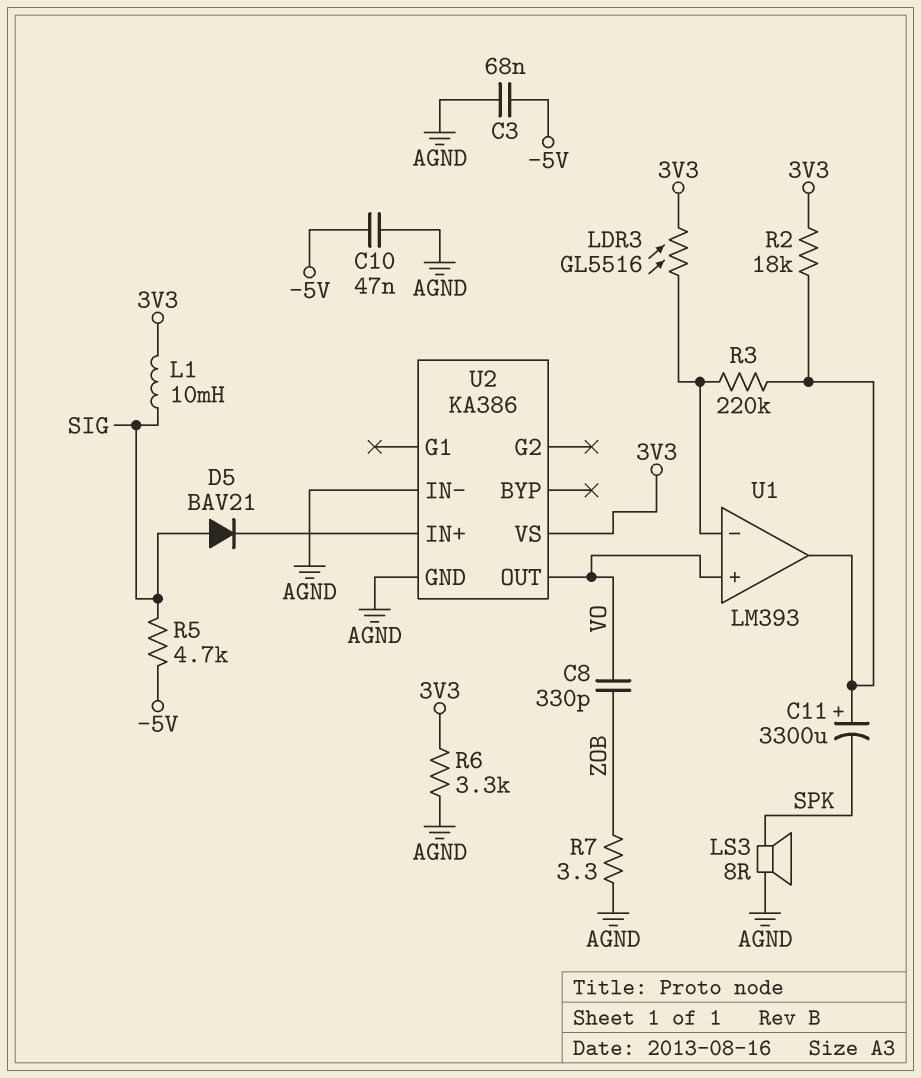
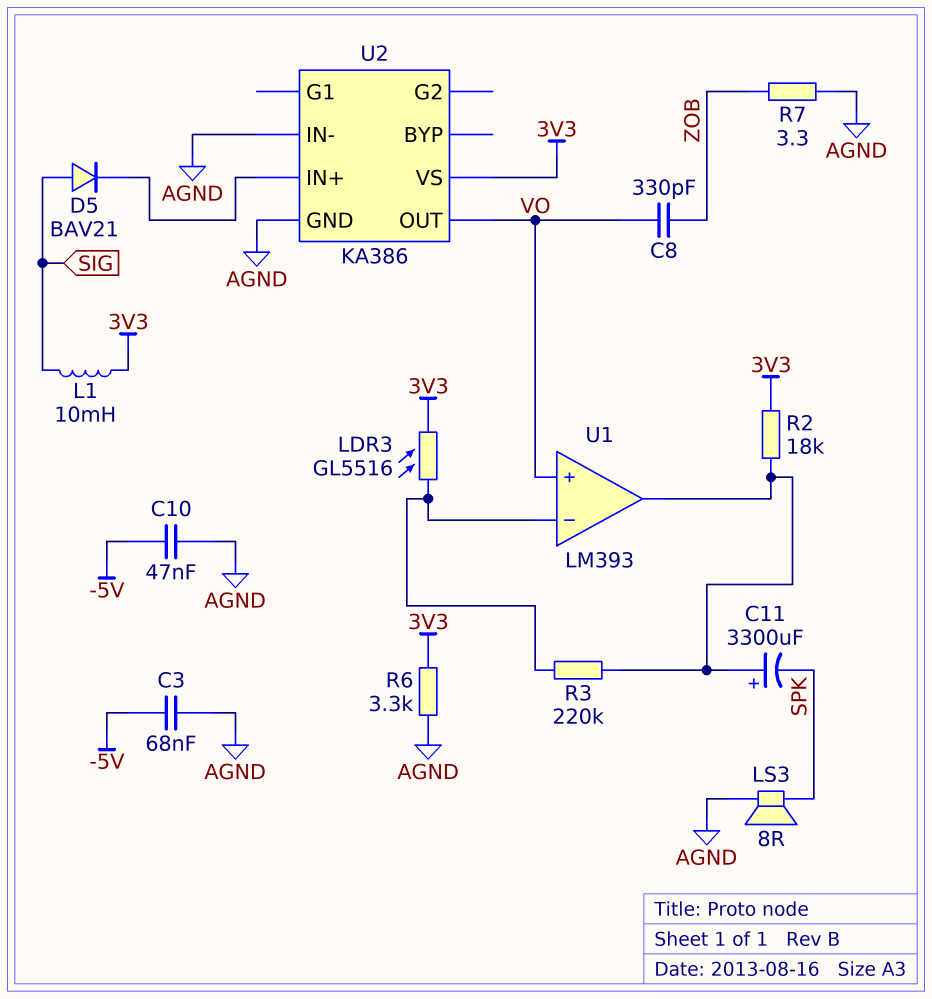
R5: 4.7k (-5V, SIG) -> none

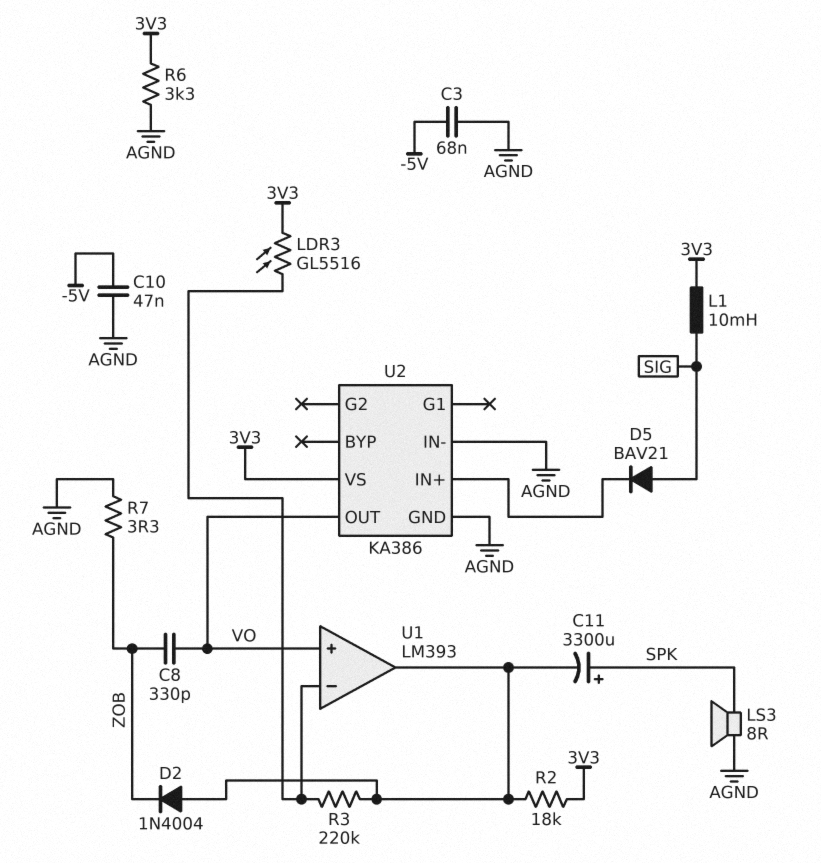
C11: 3300uF (plus U1/out, minus SPK) -> 3300uF (plus SPK, minus U1/out)
D2: none -> diode 1N4004 (A U1/out, K ZOB)

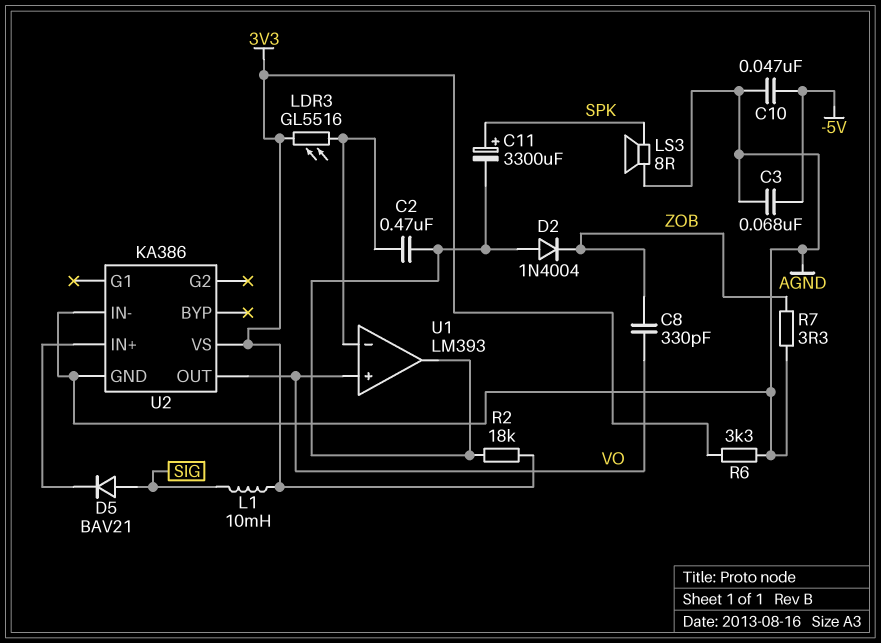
C2: none -> 470nF (U1/in-, U1/out)
R3: 220k (U1/in-, U1/out) -> none

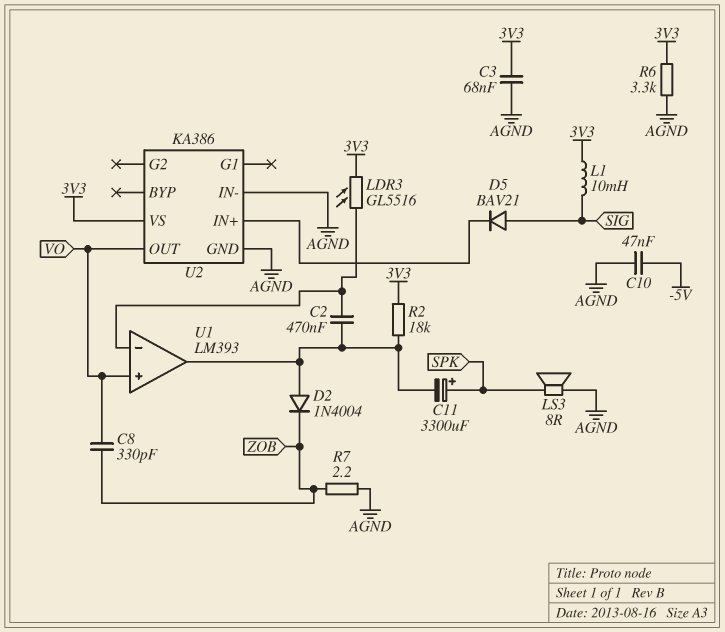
C3: 68nF (-5V, AGND) -> 68nF (3V3, AGND)
R7: 3.3 (AGND, ZOB) -> 2.2 (AGND, ZOB)

